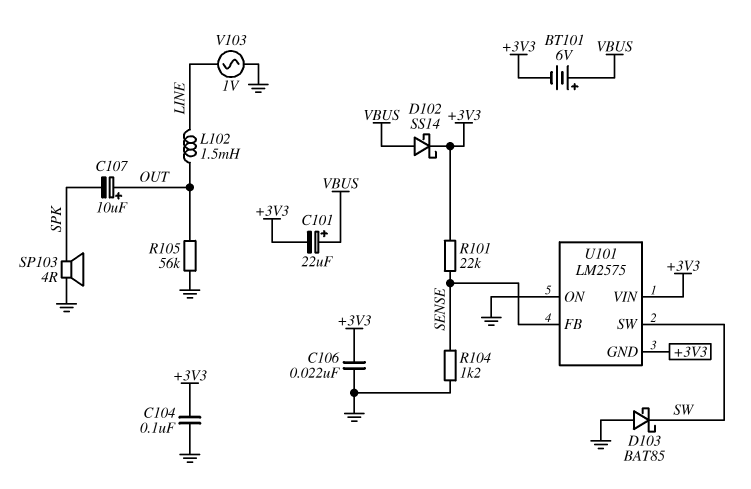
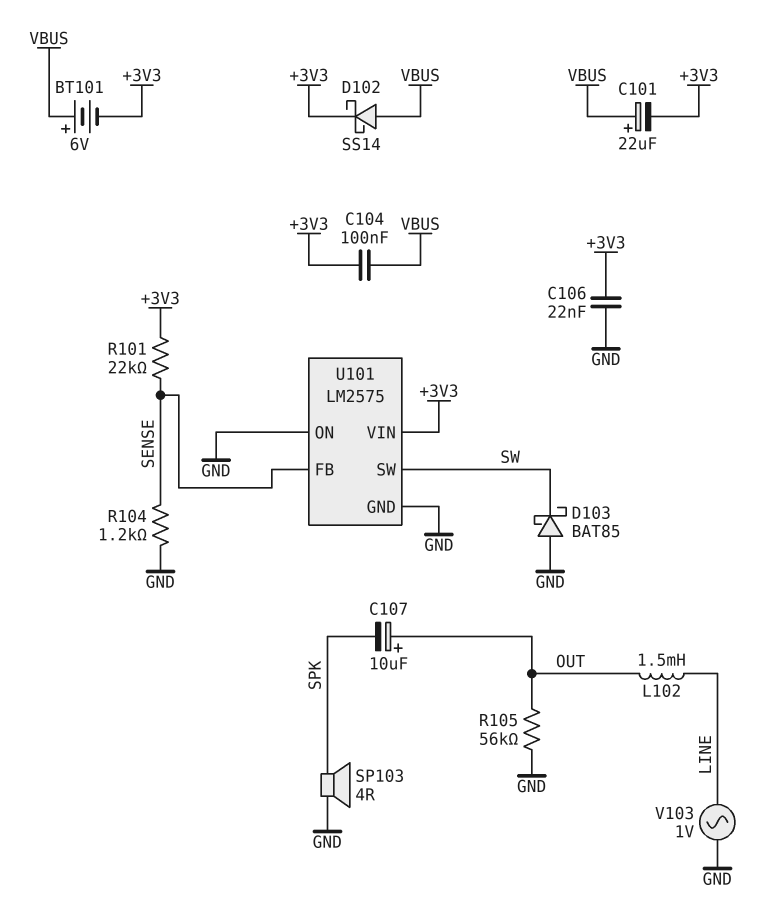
C104: 100nF (+3V3, GND) -> 100nF (+3V3, VBUS)
U101 pin GND: +3V3 -> GND

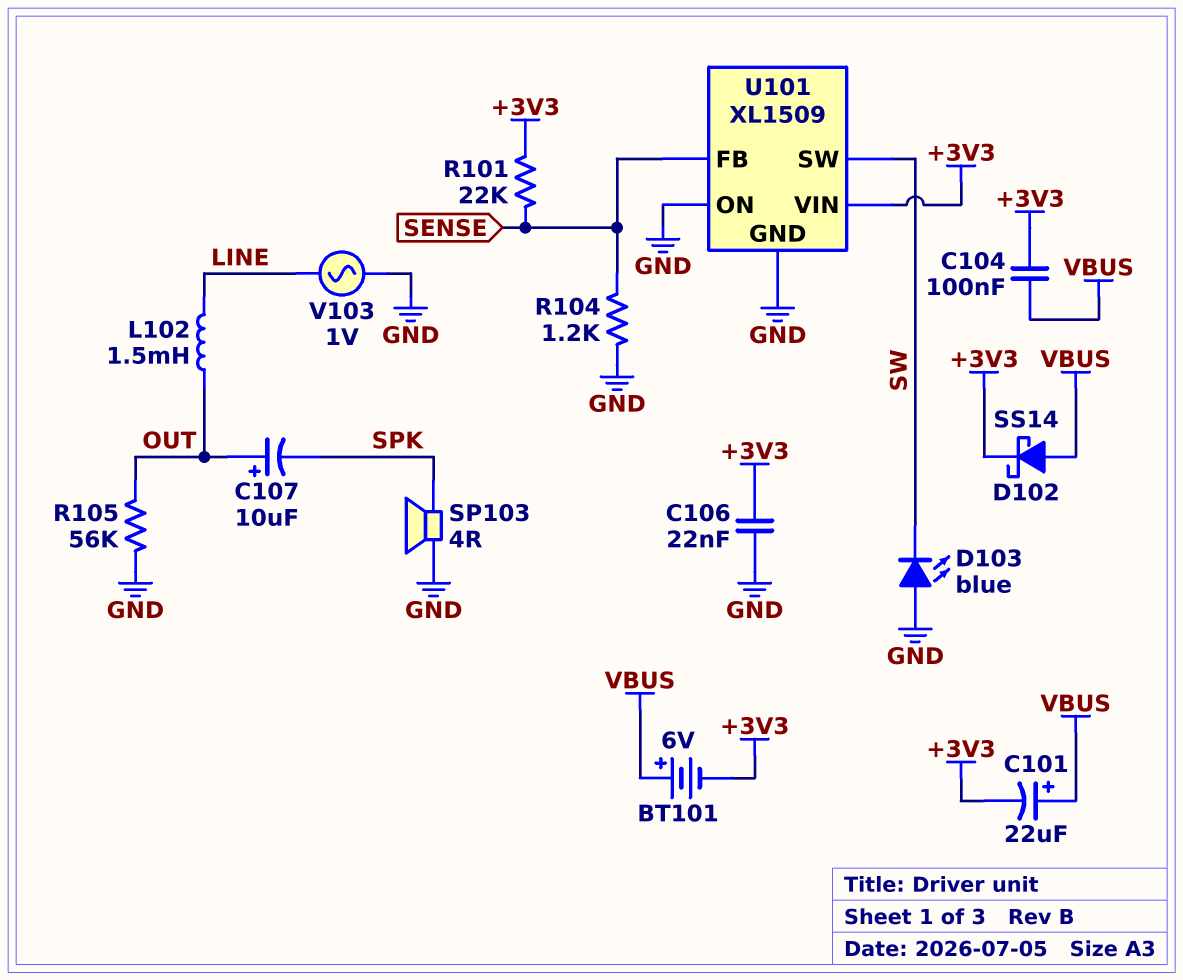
D103: schottky BAT85 (A GND, K SW) -> LED blue (A GND, K SW)
U101: LM2575 -> XL1509

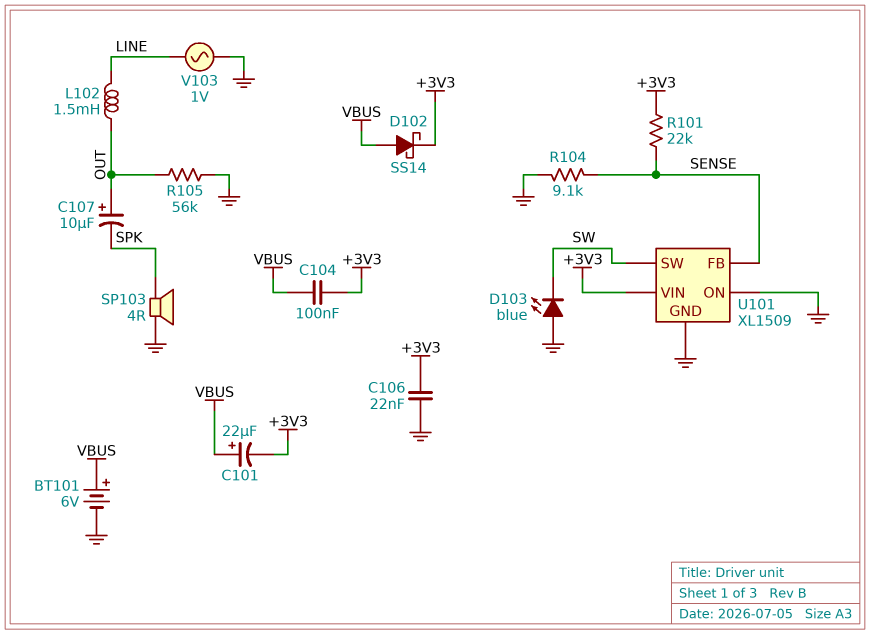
BT101: 6V (plus VBUS, minus +3V3) -> 6V (plus VBUS, minus GND)
R104: 1.2k (GND, SENSE) -> 9.1k (GND, SENSE)

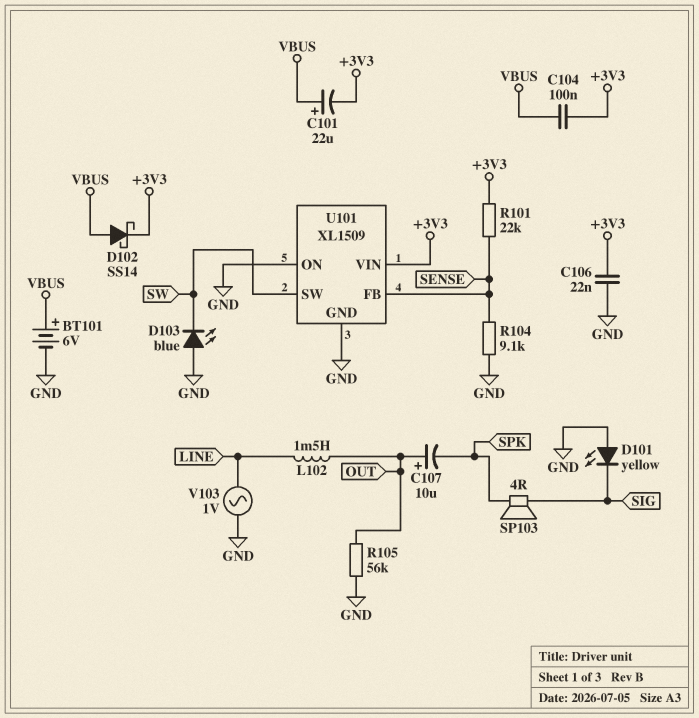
D101: none -> LED yellow (A GND, K SIG)
SP103: speaker 4R (GND, SPK) -> speaker 4R (SIG, SPK)

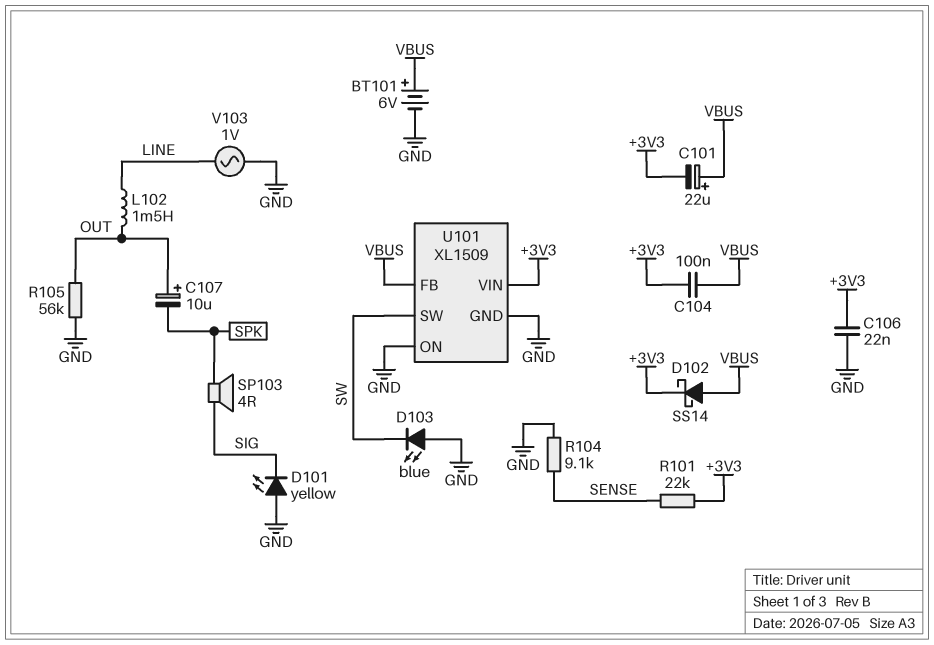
U101 pin FB: SENSE -> VBUS

